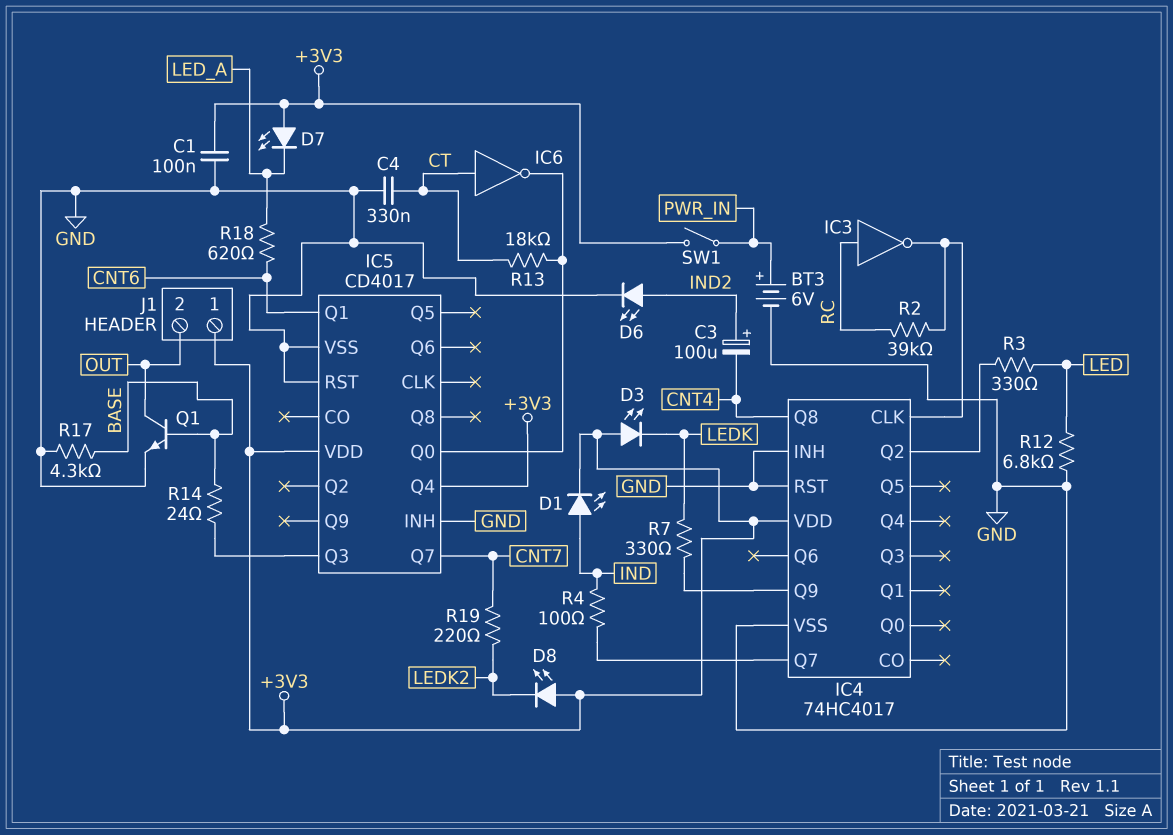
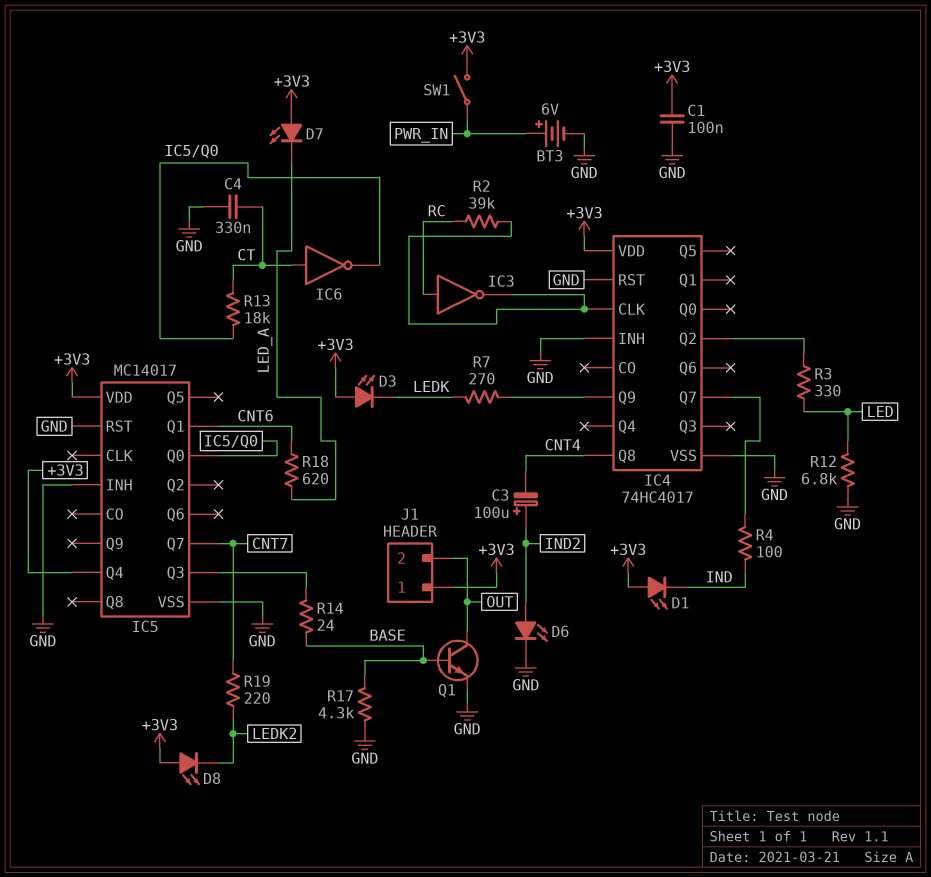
D1: LED (A IND, K +3V3) -> LED (A +3V3, K IND)
IC5: CD4017 -> MC14017
R7: 330 (IC4/Q9, LEDK) -> 270 (IC4/Q9, LEDK)

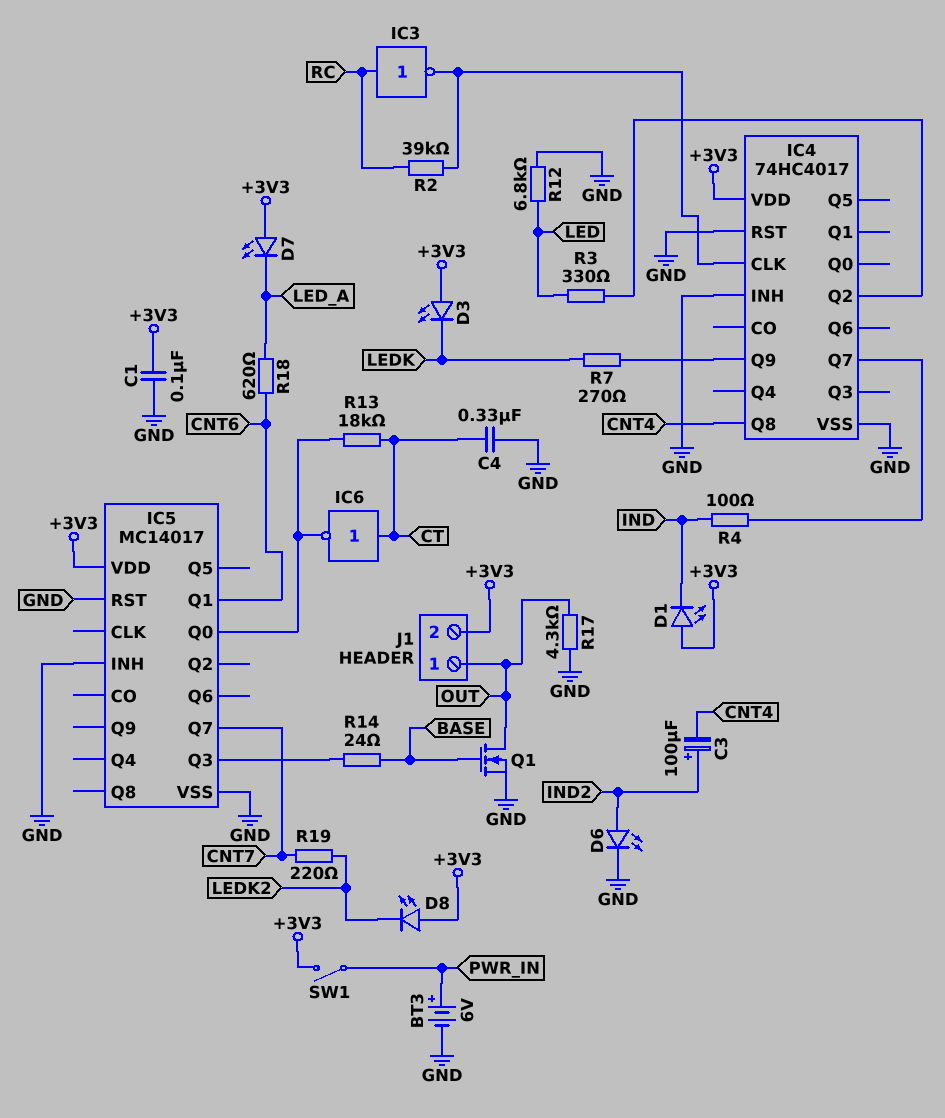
IC5 pin Q4: +3V3 -> none
J1 pin 1: +3V3 -> OUT
J1 pin 2: OUT -> +3V3
Q1: NPN (B BASE, C OUT, E GND) -> NMOS (G BASE, D OUT, S GND)
R17: 4.3k (BASE, GND) -> 4.3k (GND, OUT)

